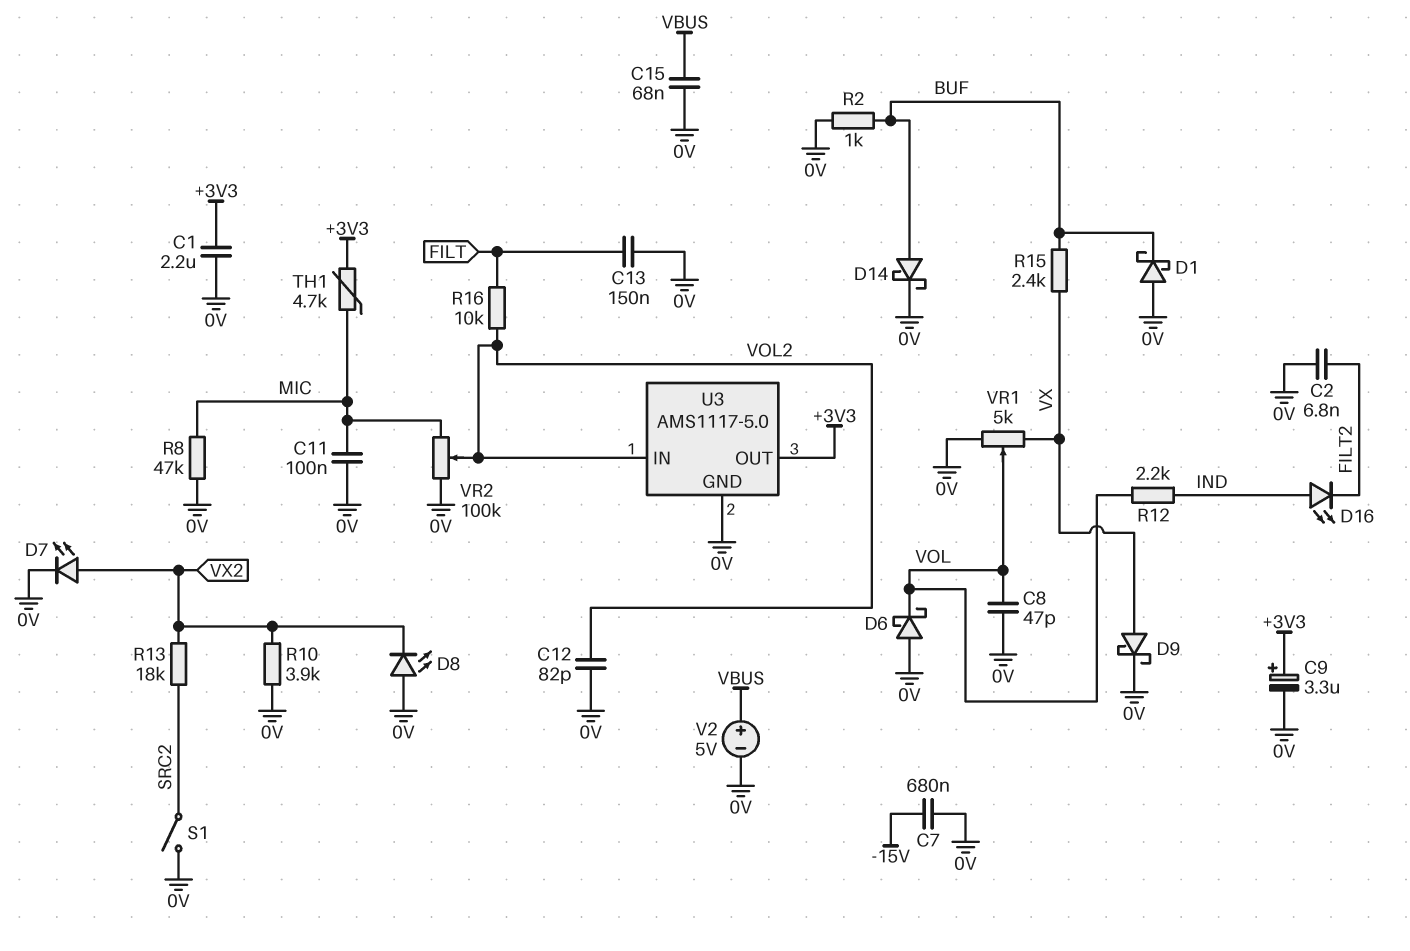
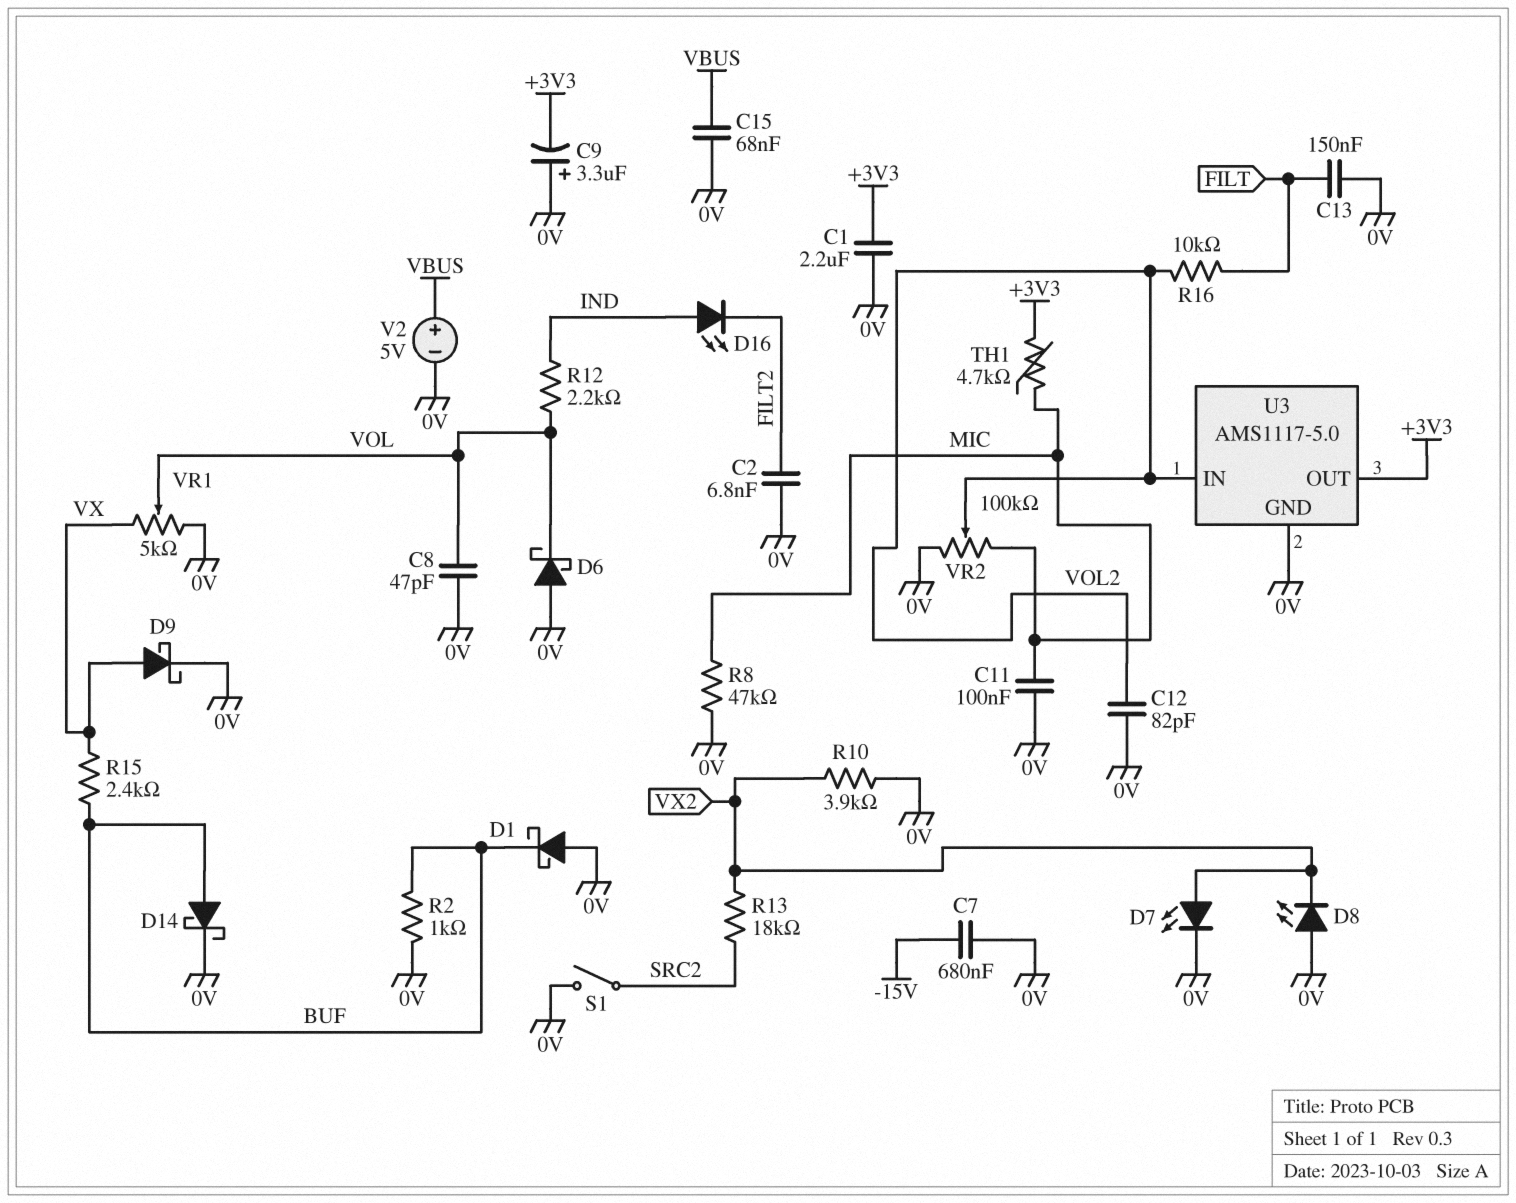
C9: 3.3uF (plus +3V3, minus 0V) -> 3.3uF (plus 0V, minus +3V3)

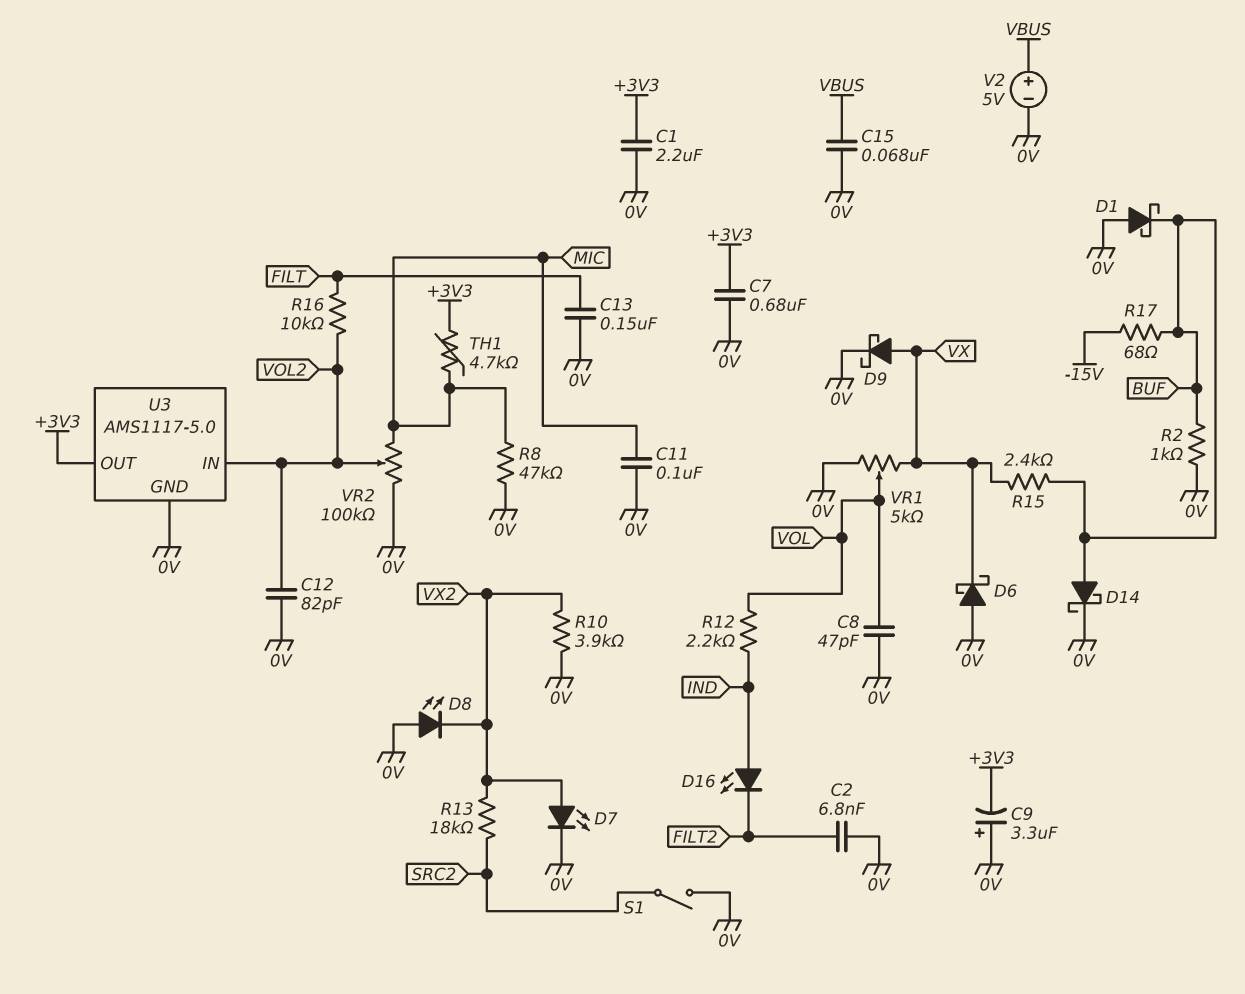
C7: 680nF (-15V, 0V) -> 680nF (+3V3, 0V)
D6: schottky (A 0V, K VOL) -> schottky (A 0V, K VX)
R17: none -> 68 (-15V, BUF)

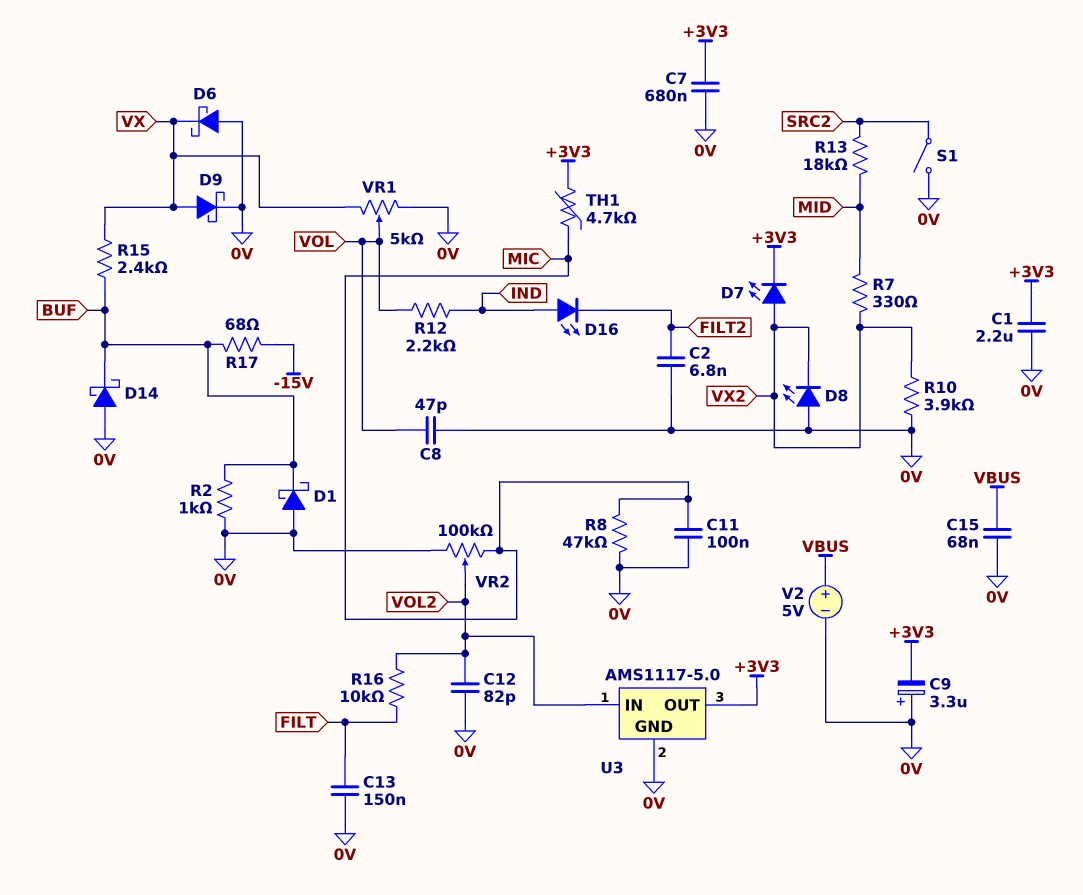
D7: LED (A VX2, K 0V) -> LED (A VX2, K +3V3)
D14: schottky (A BUF, K 0V) -> schottky (A 0V, K BUF)
R7: none -> 330 (MID, VX2)
R13: 18k (SRC2, VX2) -> 18k (MID, SRC2)

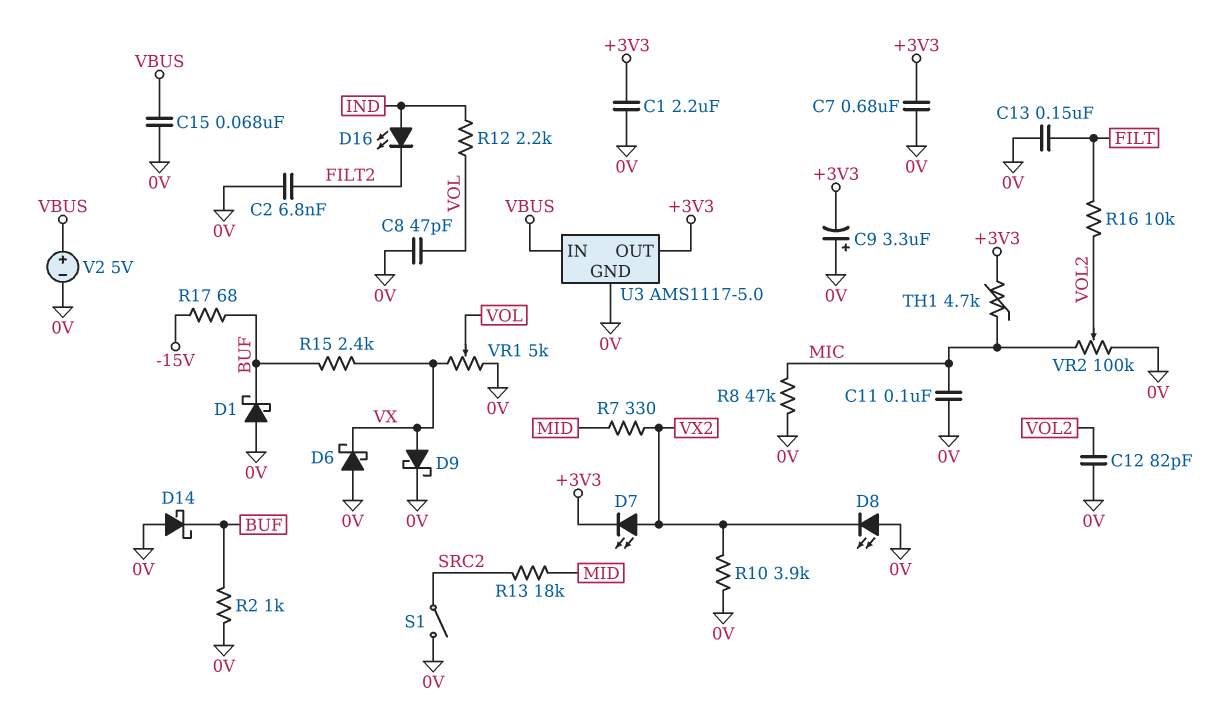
U3 pin IN: VOL2 -> VBUS

